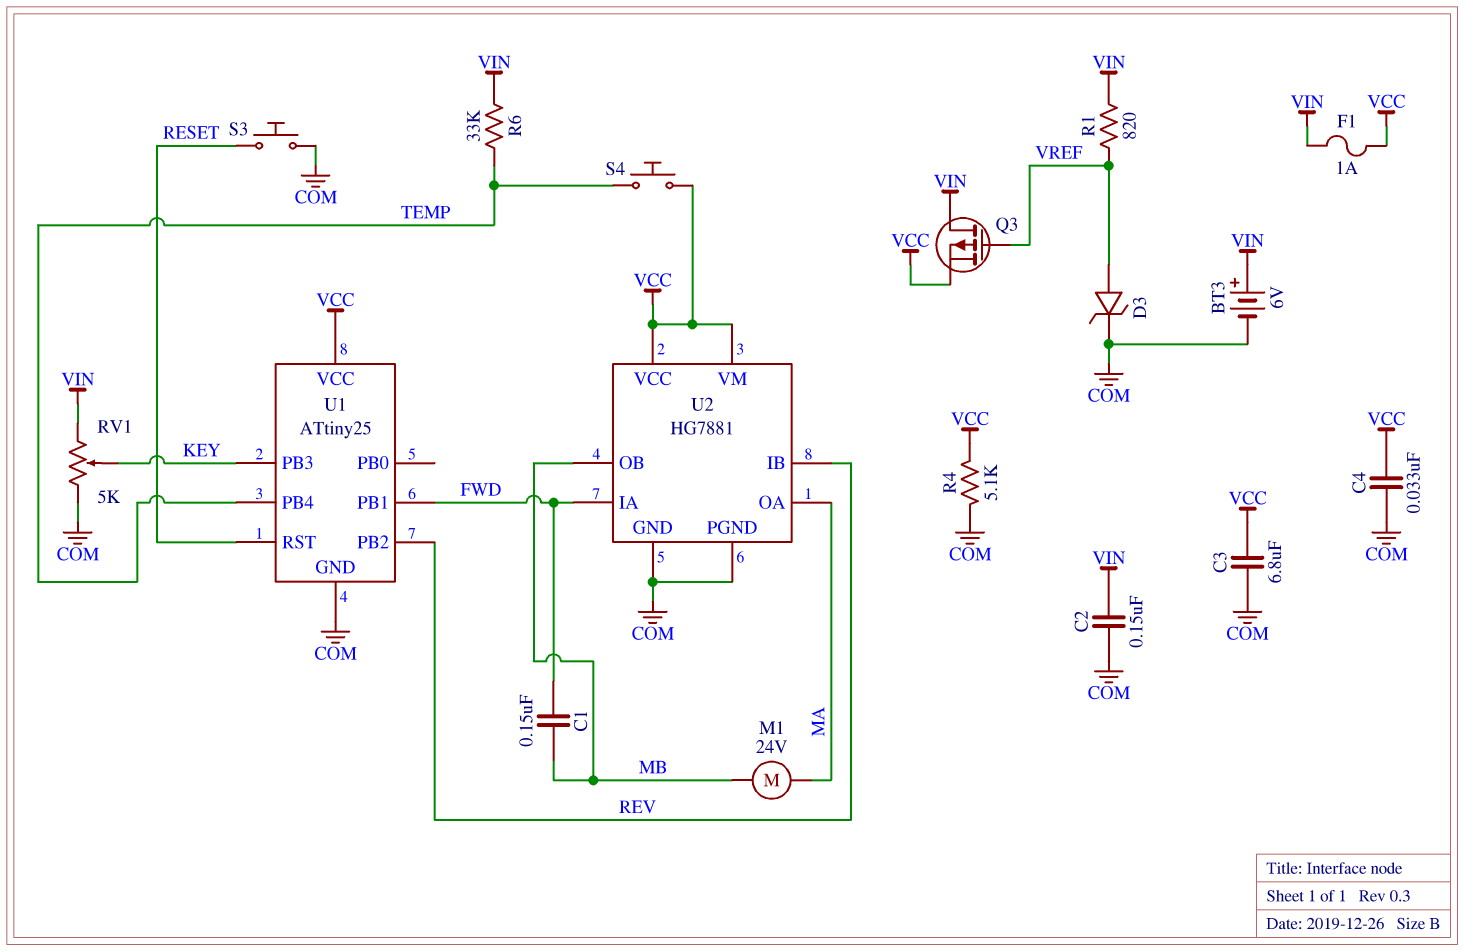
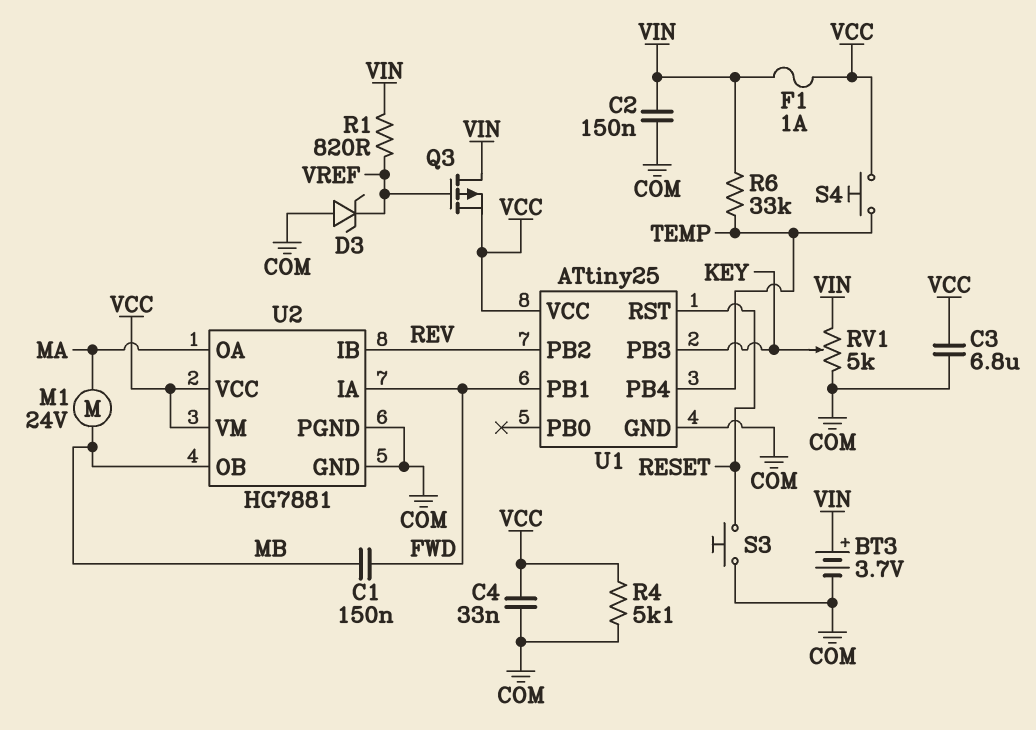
BT3: 6V (plus VIN, minus COM) -> 3.7V (plus VIN, minus COM)
D3: zener (A VREF, K COM) -> zener (A COM, K VREF)

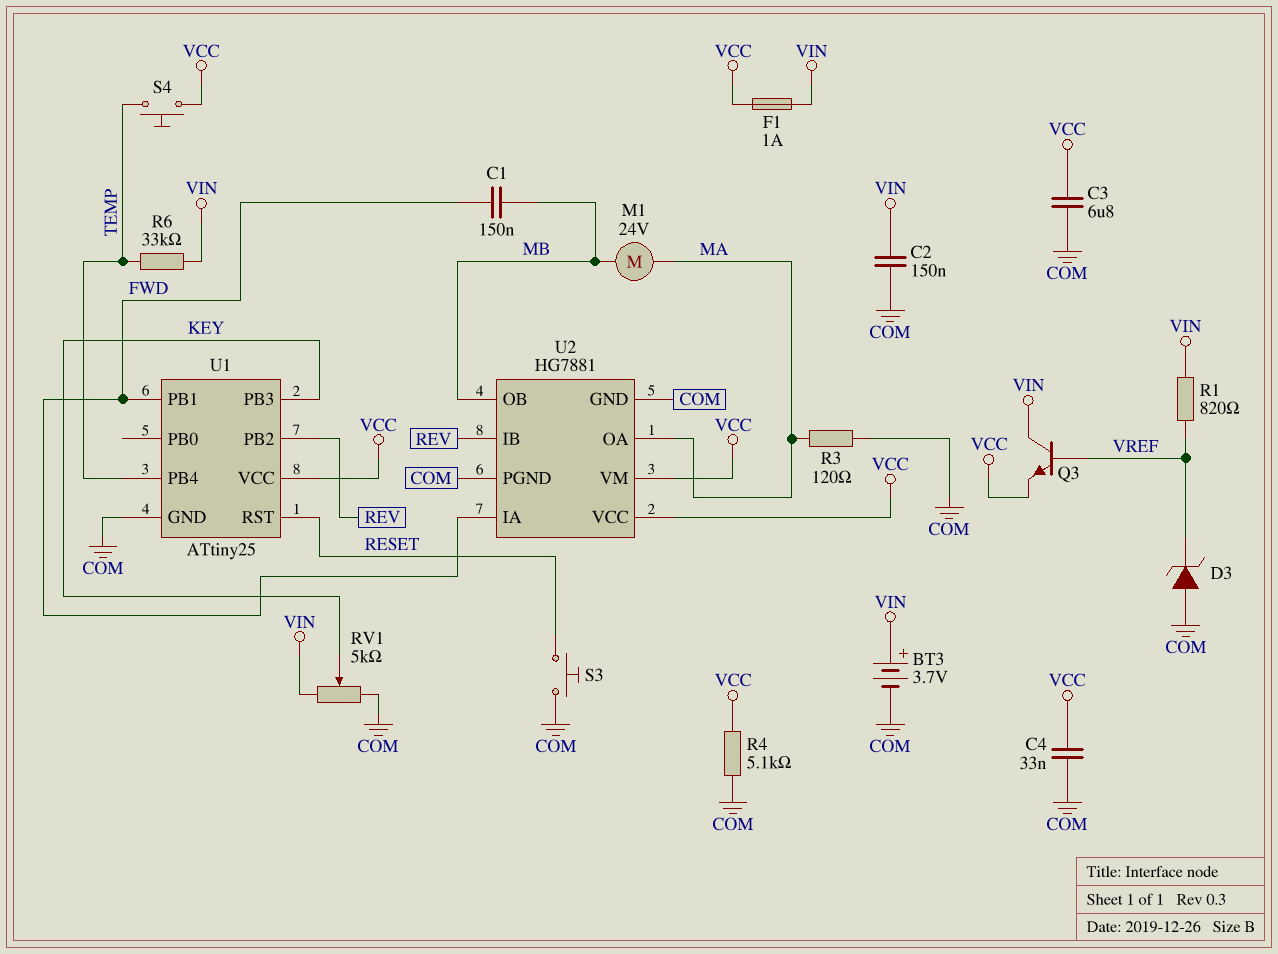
Q3: PMOS (G VREF, D VIN, S VCC) -> NPN (B VREF, C VIN, E VCC)
R3: none -> 120 (COM, MA)

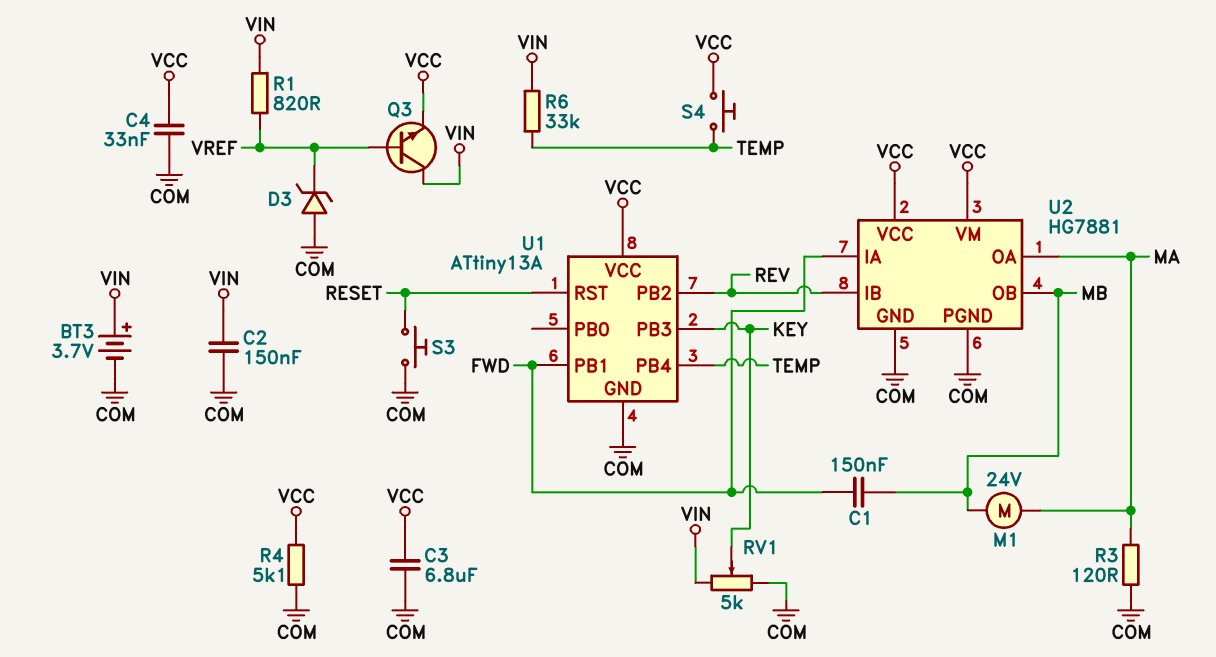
F1: 1A (VCC, VIN) -> none
U1: ATtiny25 -> ATtiny13A

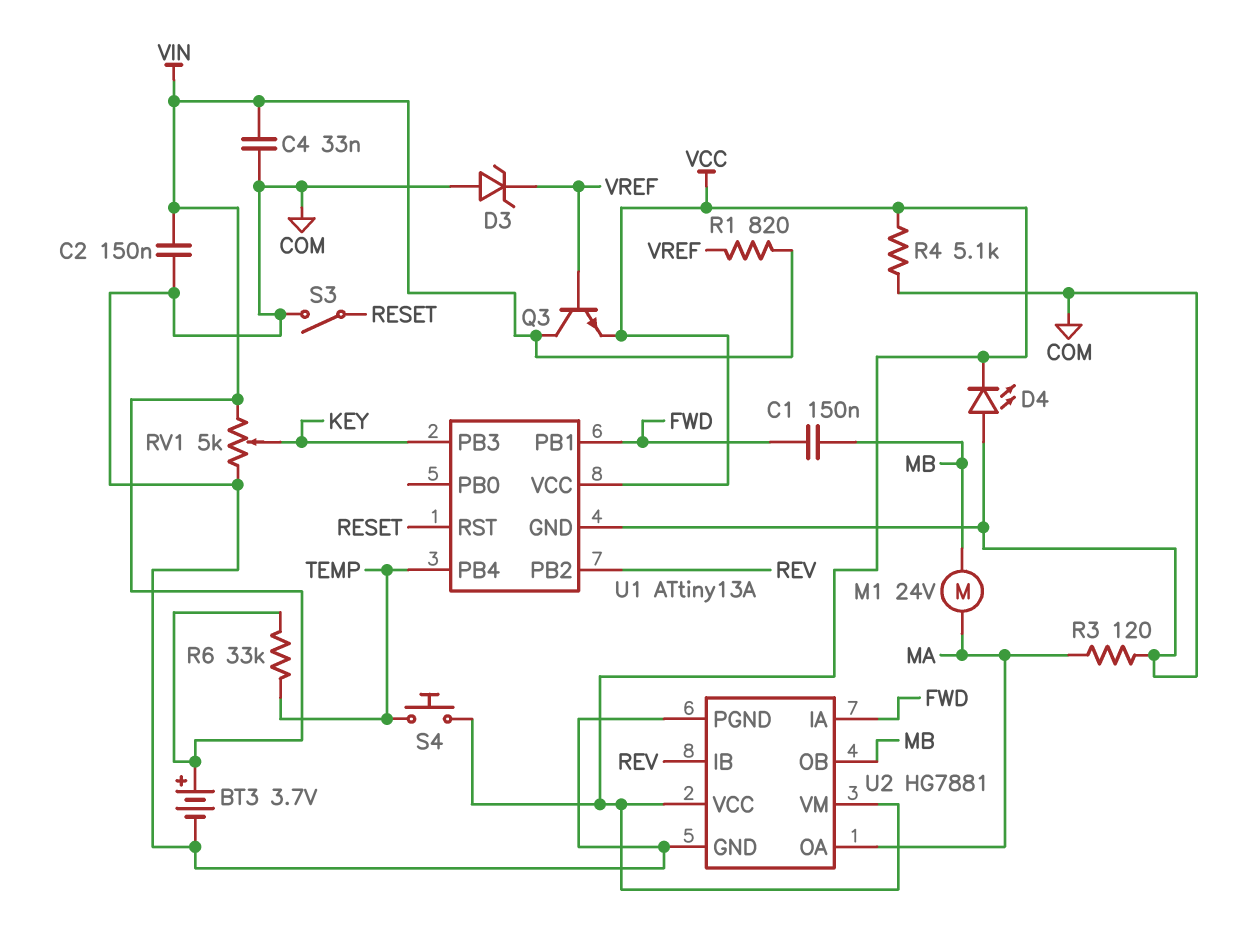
C3: 6.8uF (COM, VCC) -> none
C4: 33nF (COM, VCC) -> 33nF (COM, VIN)
D4: none -> LED (A COM, K VCC)
S3: button (COM, RESET) -> switch (COM, RESET)

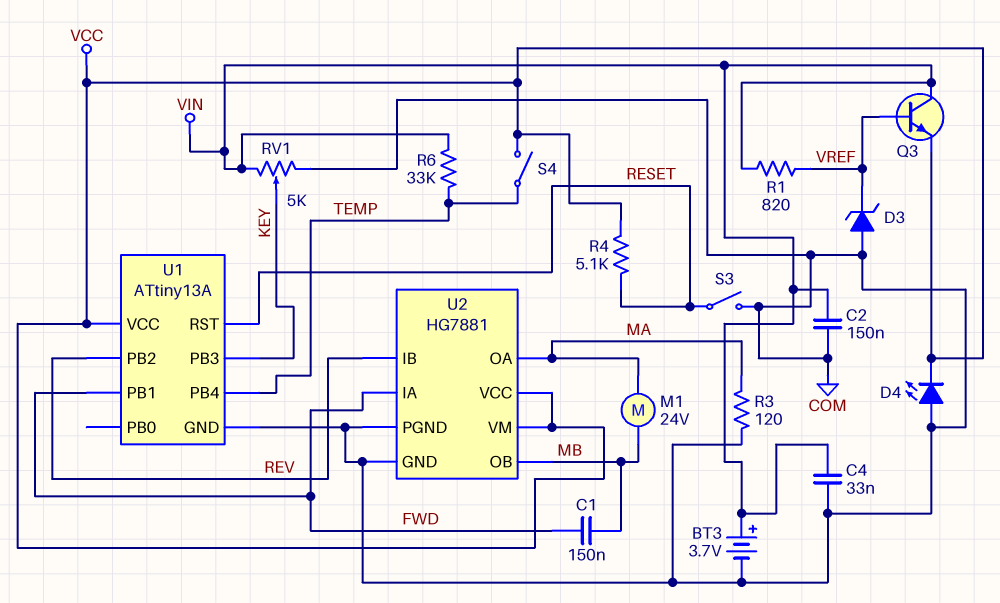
R4: 5.1k (COM, VCC) -> 5.1k (RESET, VCC)
S4: button (TEMP, VCC) -> switch (TEMP, VCC)

